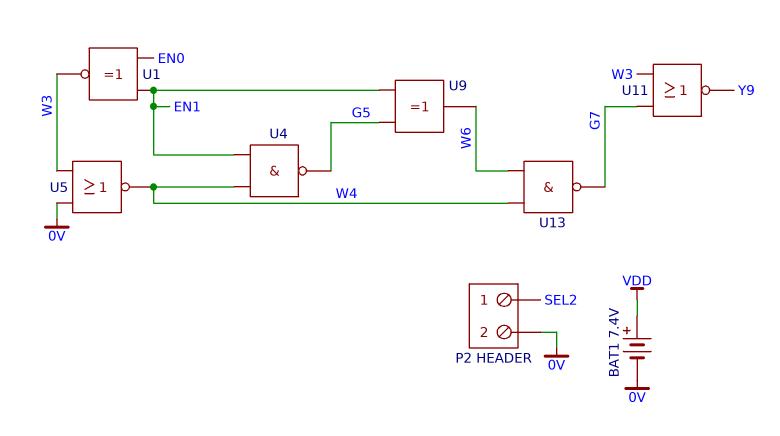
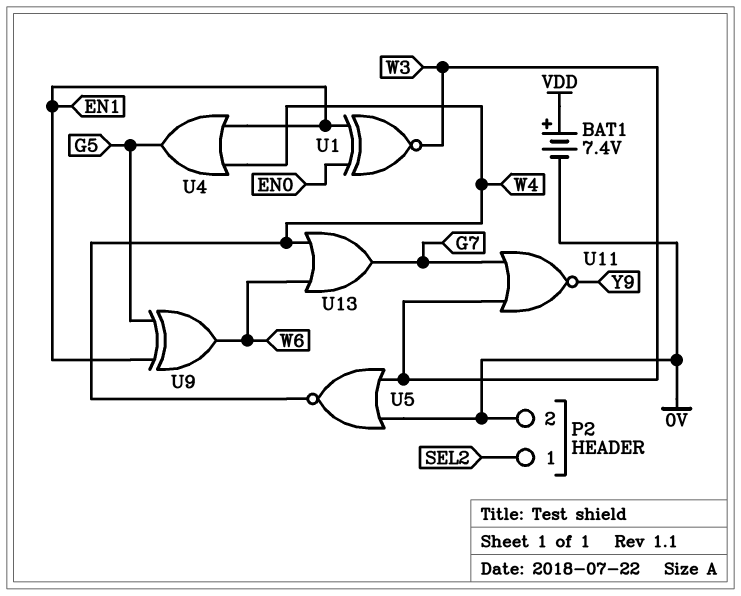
U4: NAND (in EN1, in W4, out G5) -> OR (in EN1, in W4, out G5)
U13: NAND (in W4, in W6, out G7) -> OR (in W4, in W6, out G7)

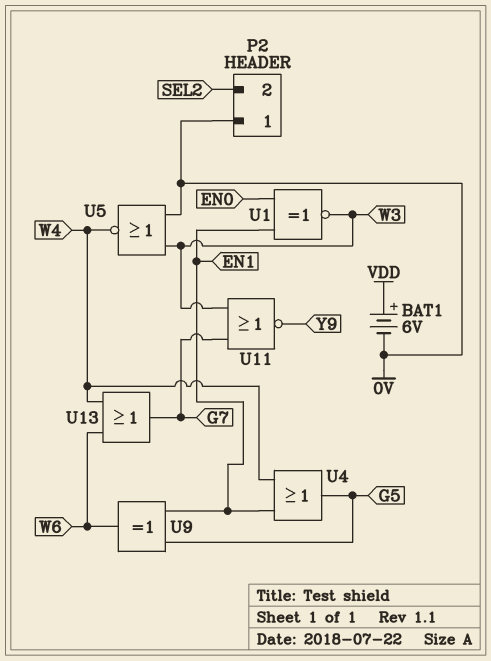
BAT1: 7.4V (plus VDD, minus 0V) -> 6V (plus VDD, minus 0V)
P2 pin 1: SEL2 -> 0V
P2 pin 2: 0V -> SEL2

